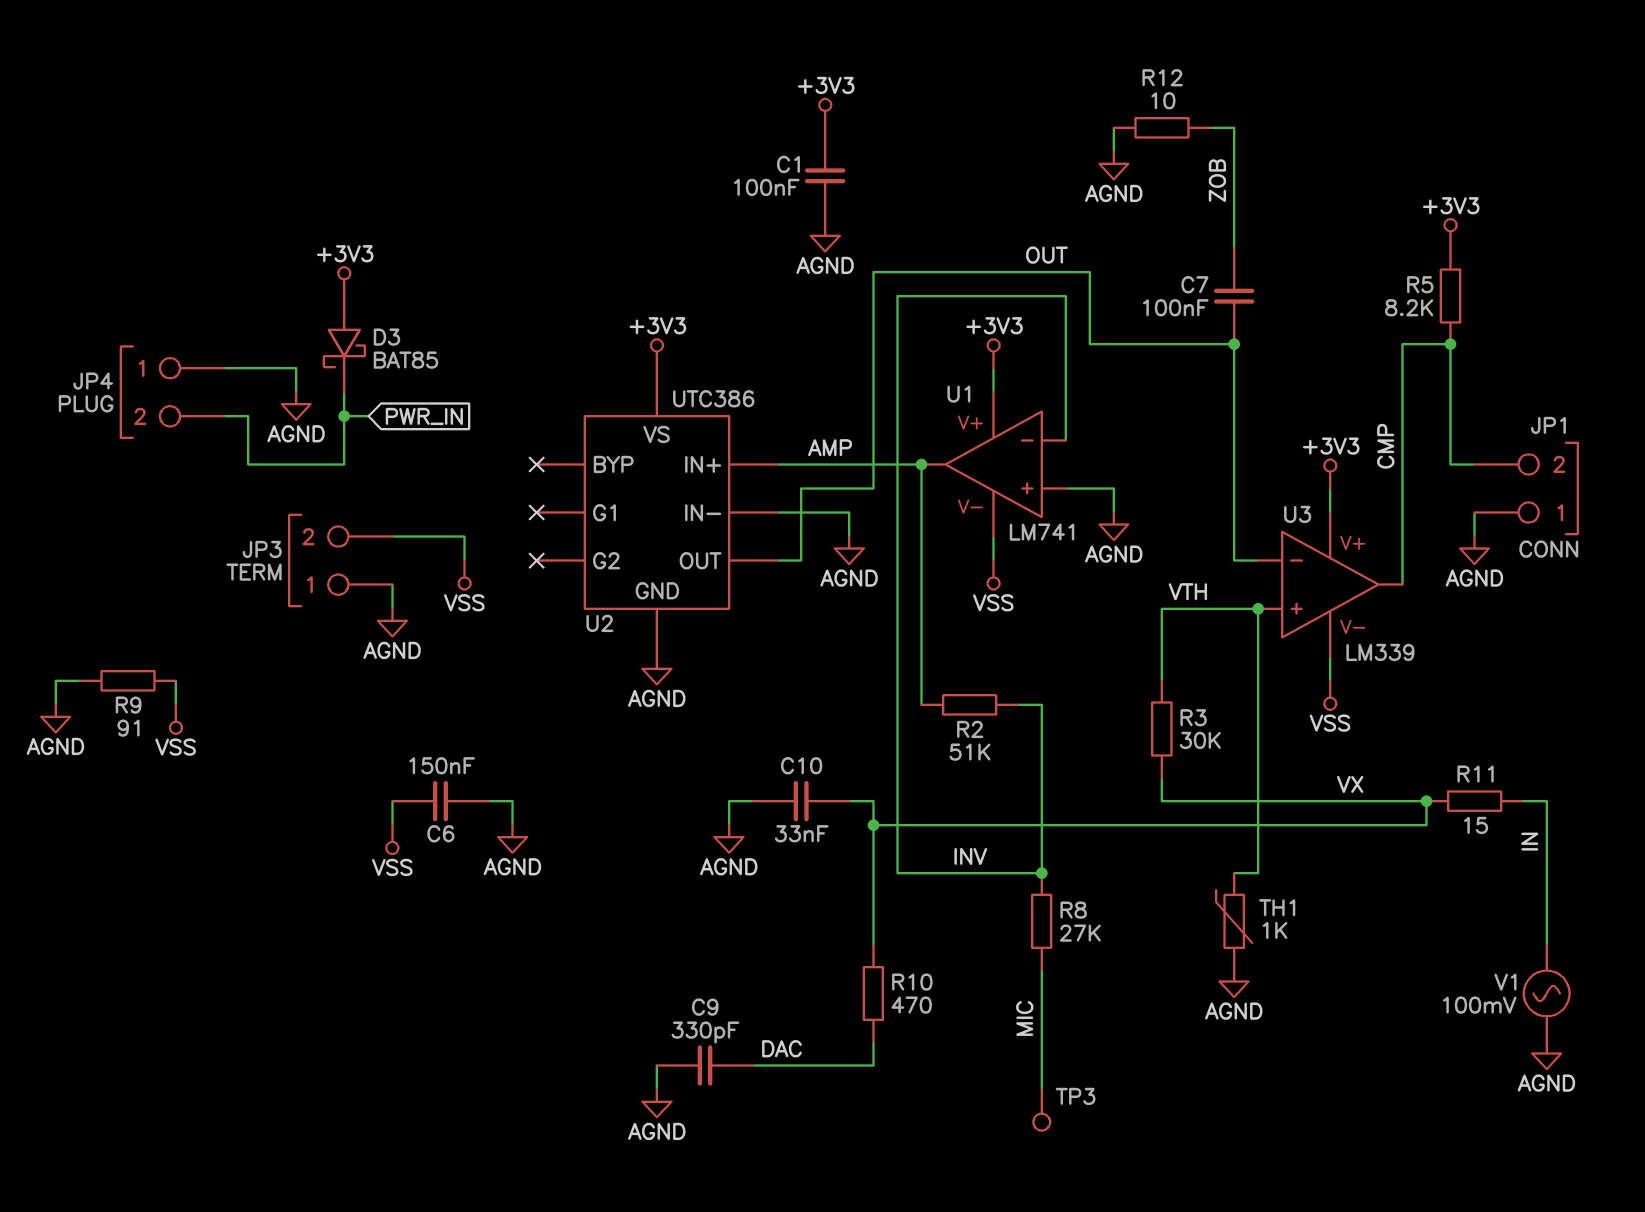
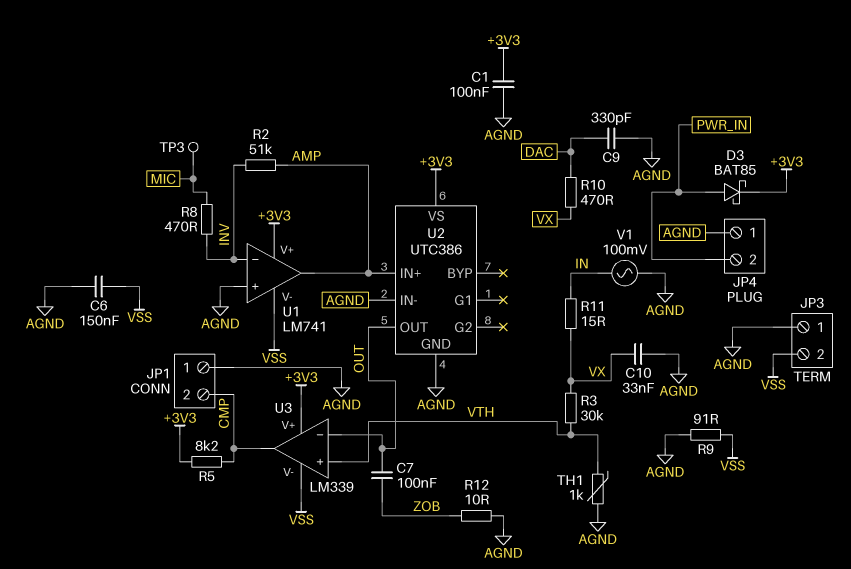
D3: schottky BAT85 (A +3V3, K PWR_IN) -> schottky BAT85 (A PWR_IN, K +3V3)
R8: 27k (INV, MIC) -> 470 (INV, MIC)

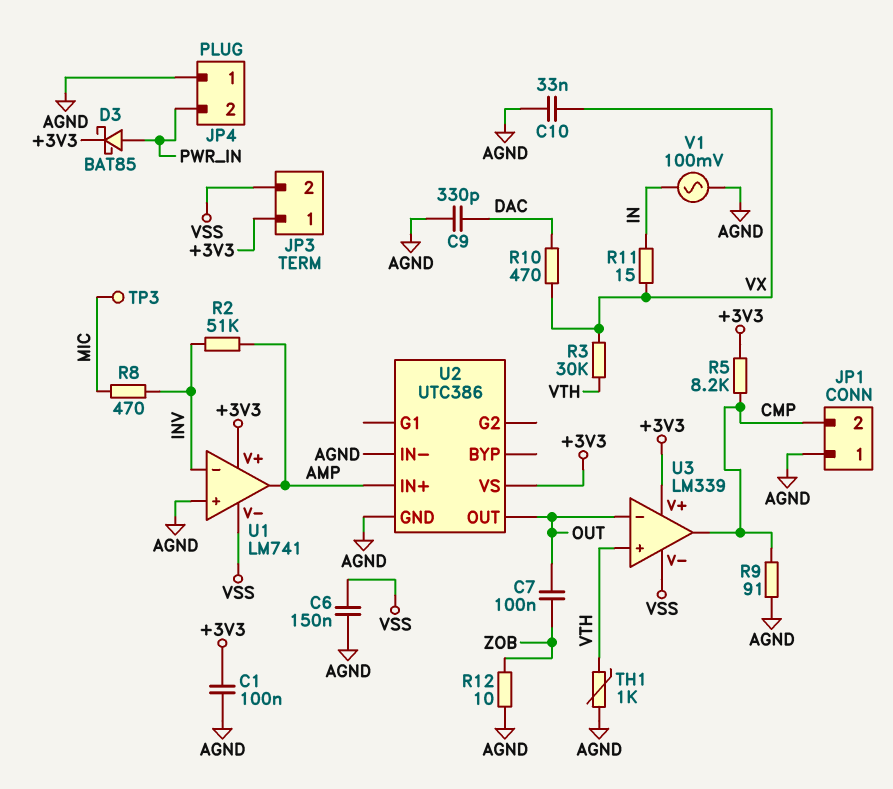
JP3 pin 1: AGND -> +3V3
R9: 91 (AGND, VSS) -> 91 (AGND, CMP)

